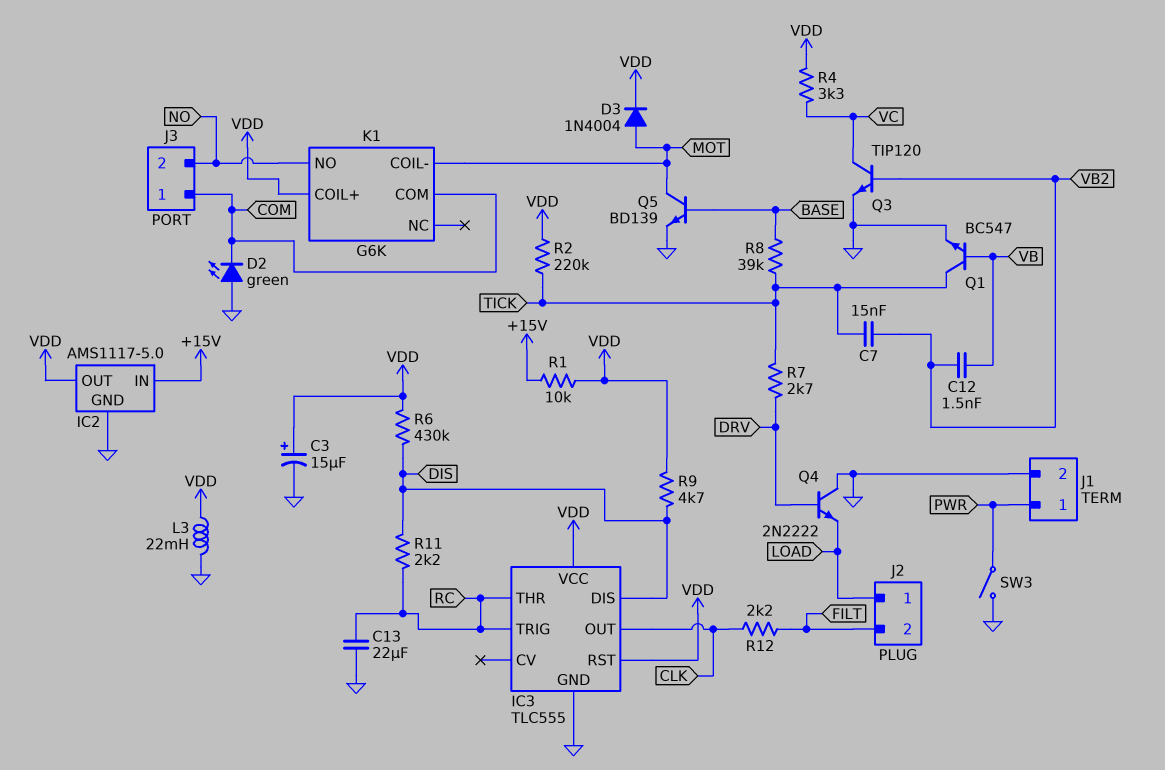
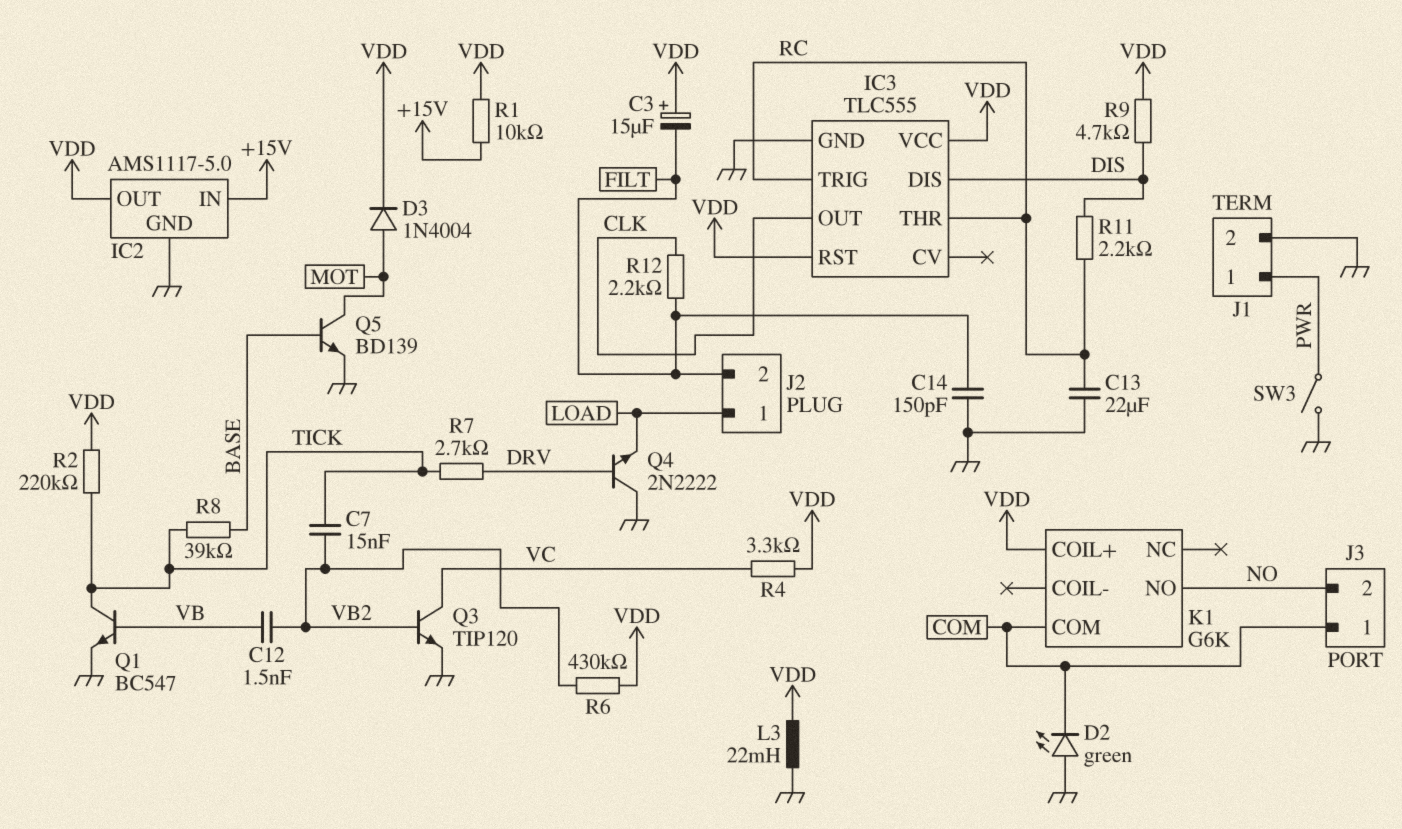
C3: 15uF (plus VDD, minus GND) -> 15uF (plus VDD, minus FILT)
C14: none -> 150pF (FILT, GND)
K1 pin COIL-: MOT -> none
R6: 430k (DIS, VDD) -> 430k (VB2, VDD)

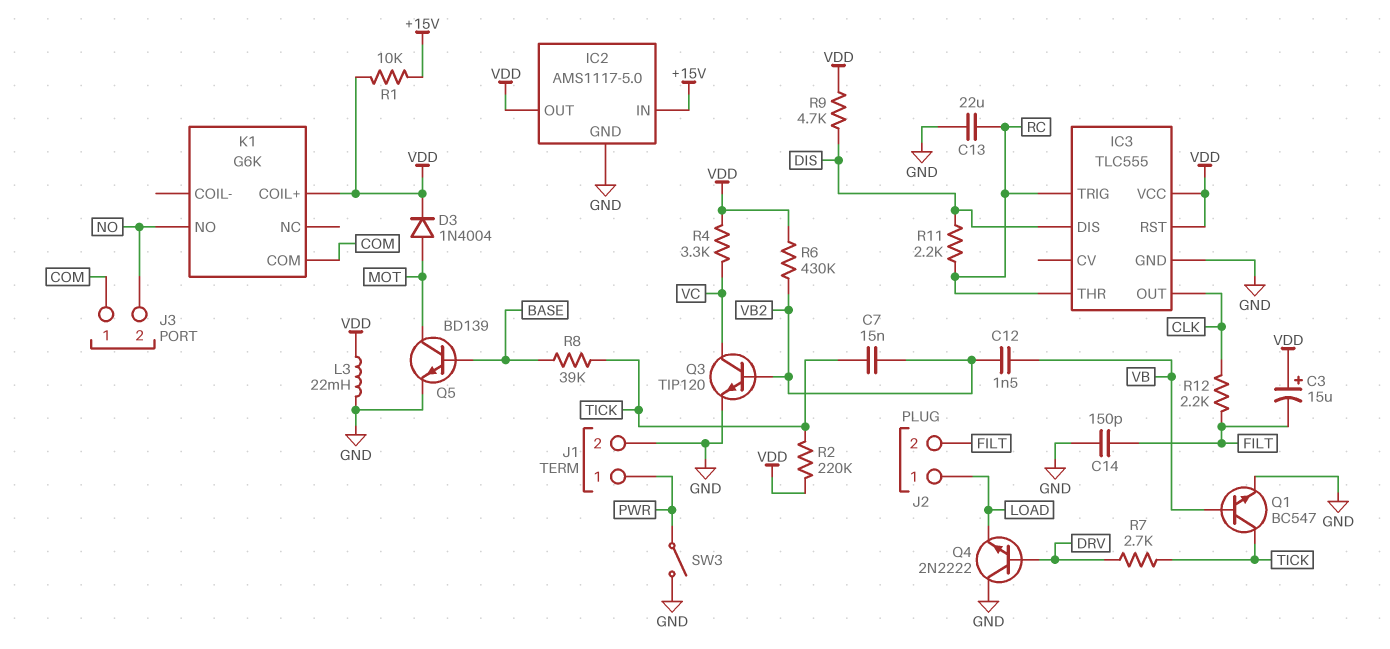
D2: LED green (A GND, K COM) -> none

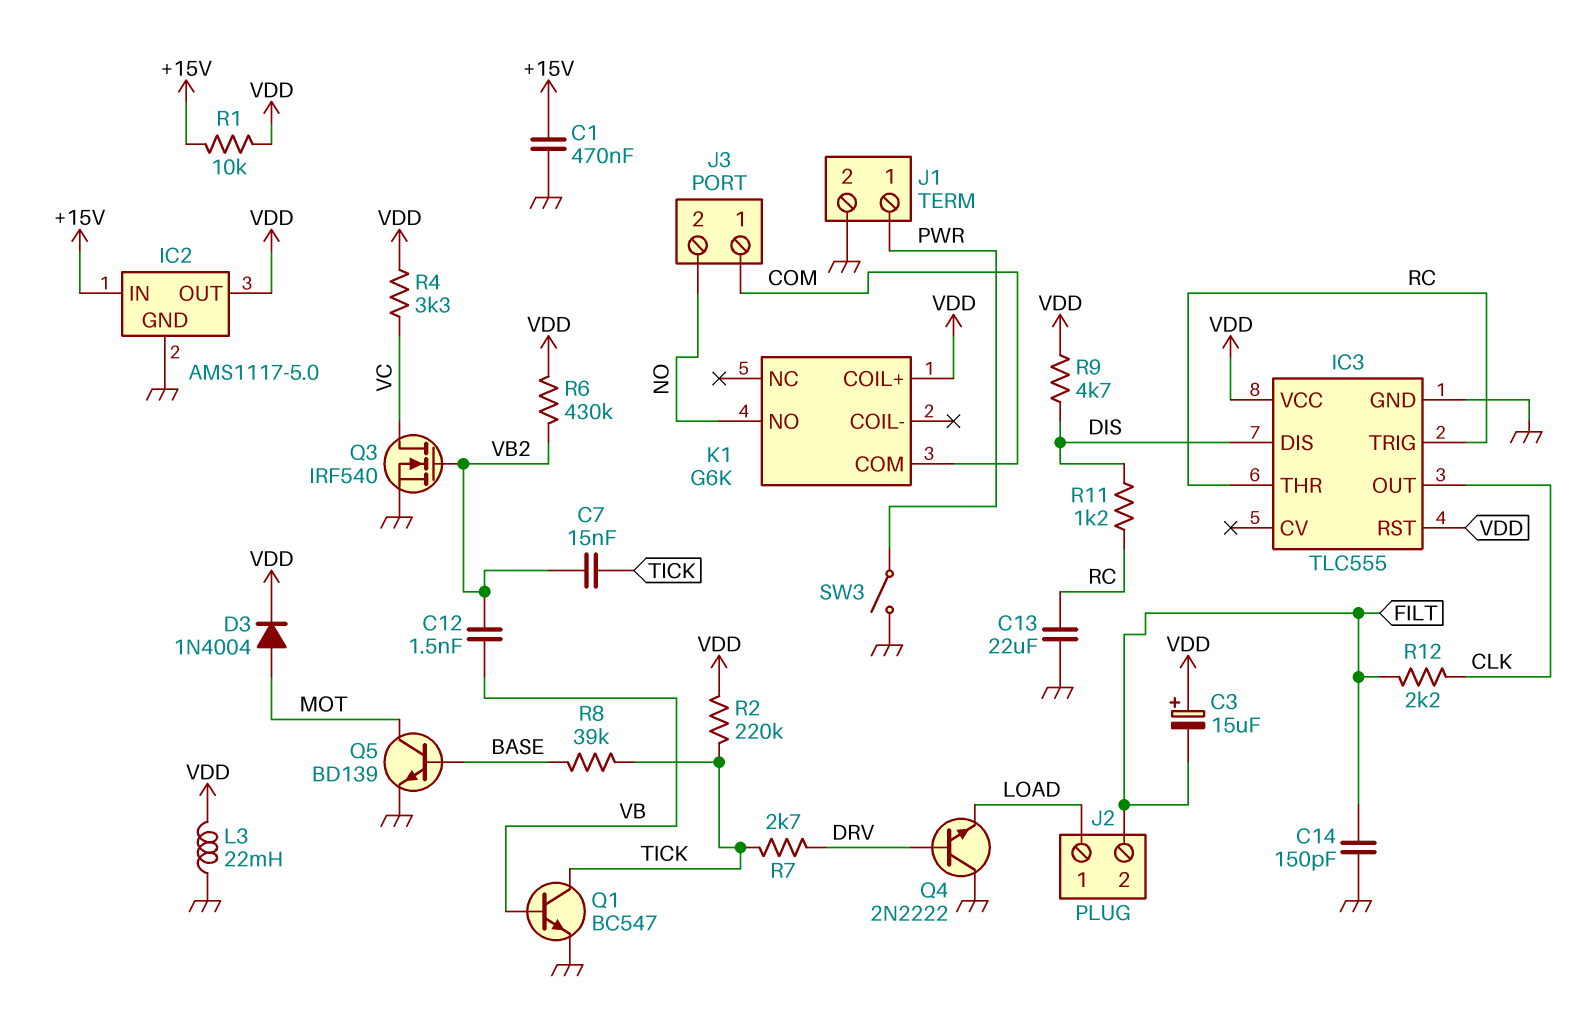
C1: none -> 470nF (+15V, GND)
Q3: NPN TIP120 (B VB2, C VC, E GND) -> NMOS IRF540 (G VB2, D VC, S GND)
R11: 2.2k (DIS, RC) -> 1.2k (DIS, RC)

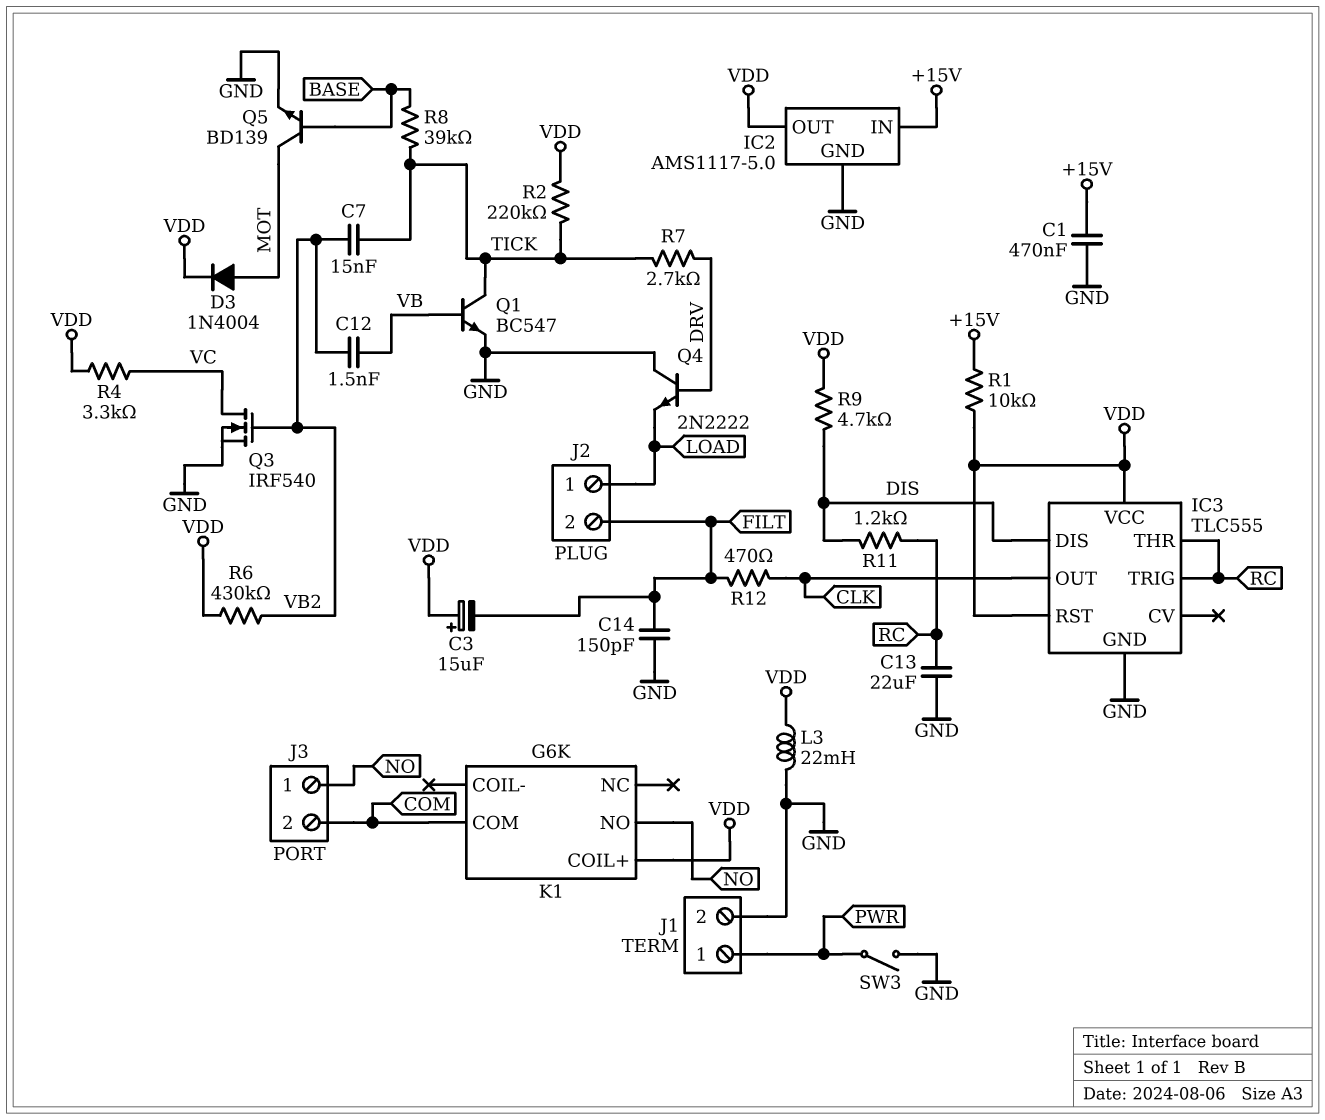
J3 pin 1: COM -> NO
J3 pin 2: NO -> COM
R12: 2.2k (CLK, FILT) -> 470 (CLK, FILT)

